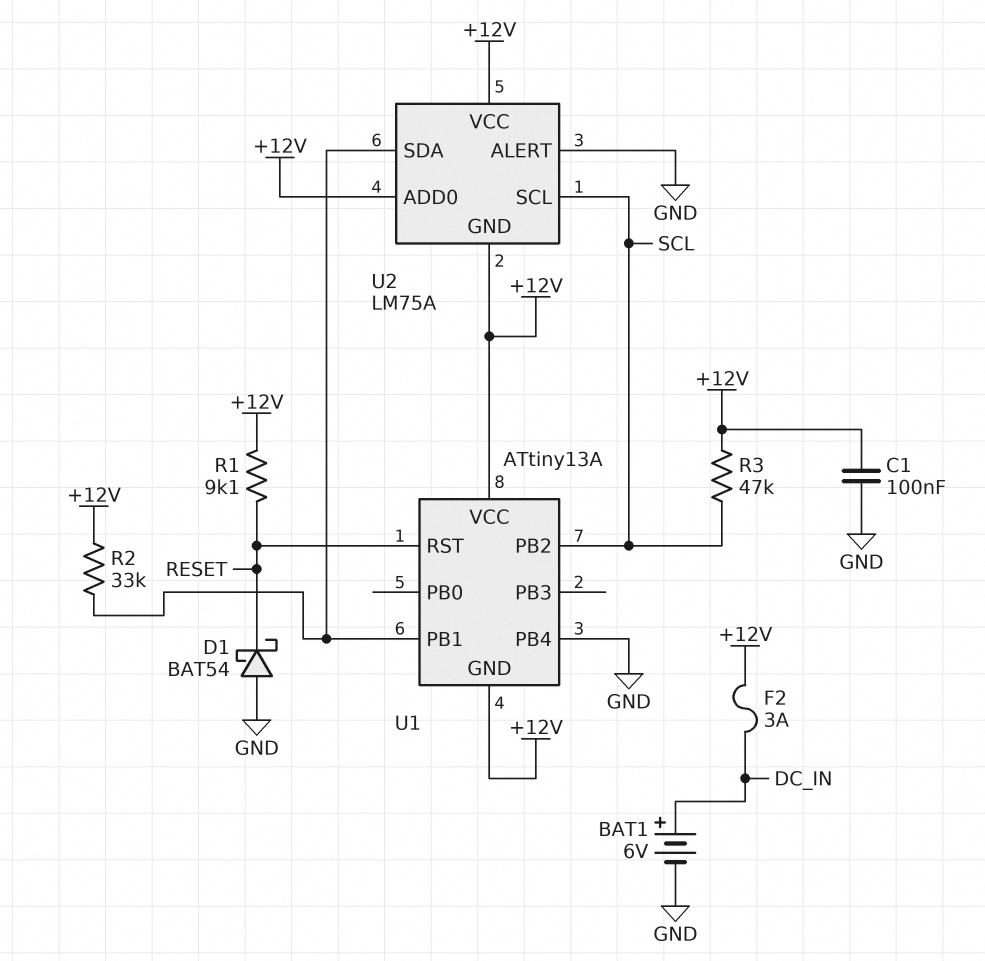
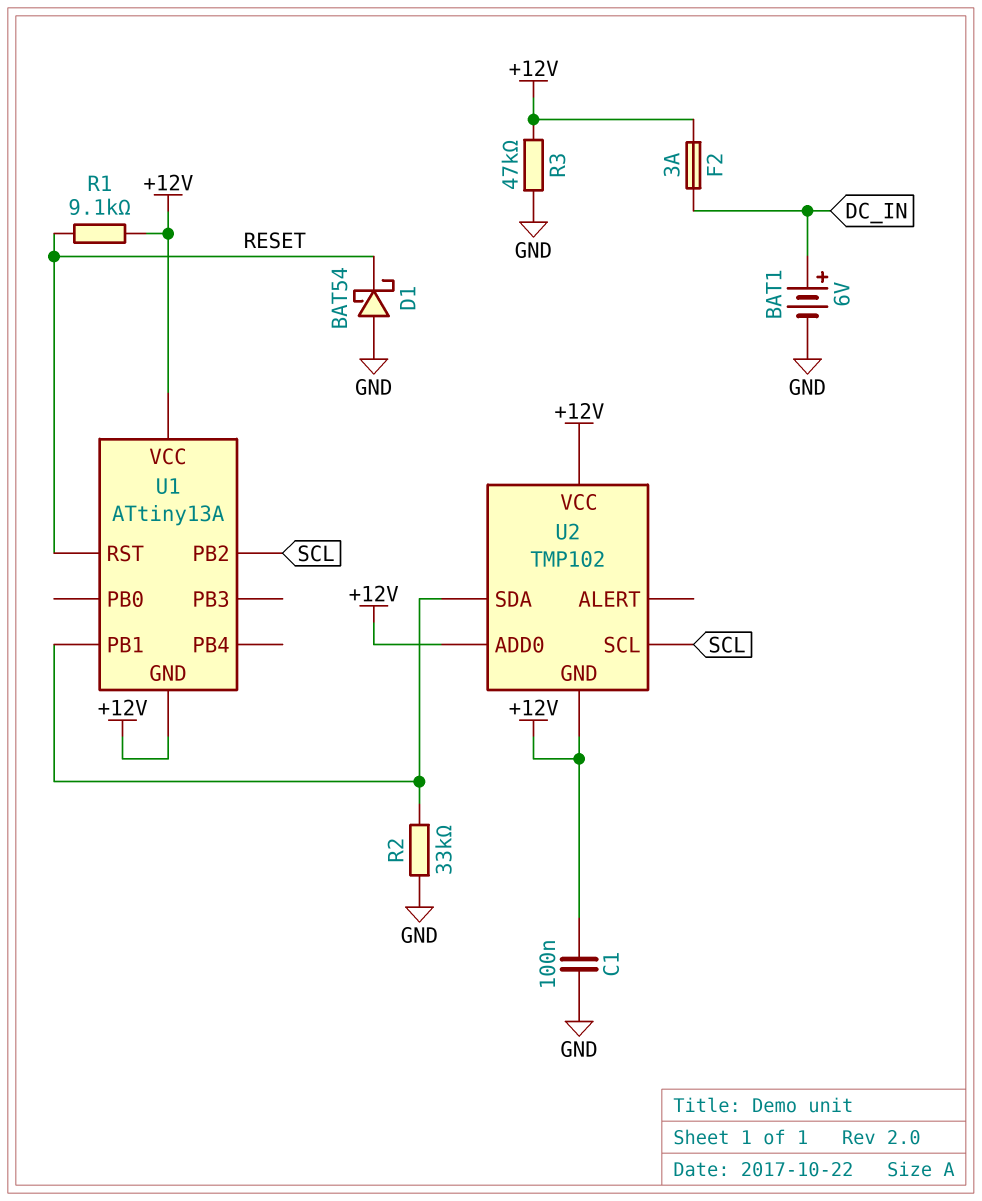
R2: 33k (+12V, U1/PB1) -> 33k (GND, U1/PB1)
R3: 47k (+12V, SCL) -> 47k (+12V, GND)
U1 pin PB4: GND -> none
U2: LM75A -> TMP102
U2 pin ALERT: GND -> none

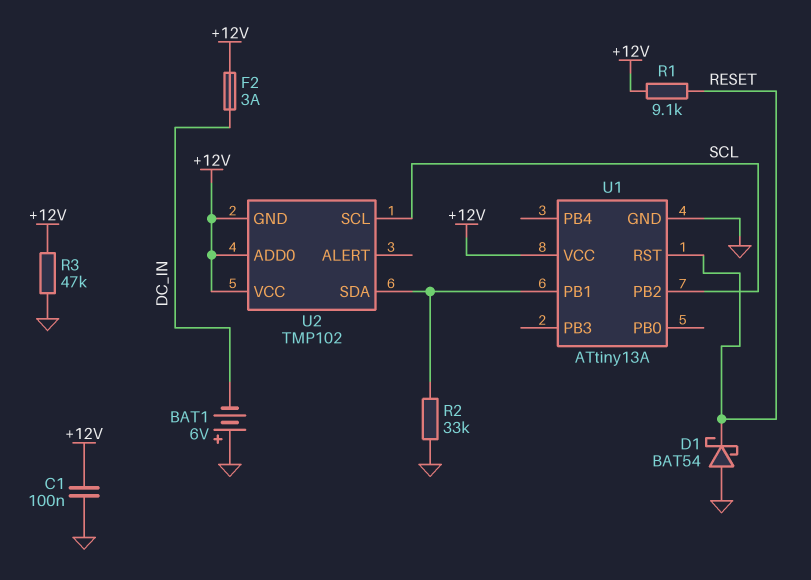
BAT1: 6V (plus DC_IN, minus GND) -> 6V (plus GND, minus DC_IN)
U1 pin GND: +12V -> GND

